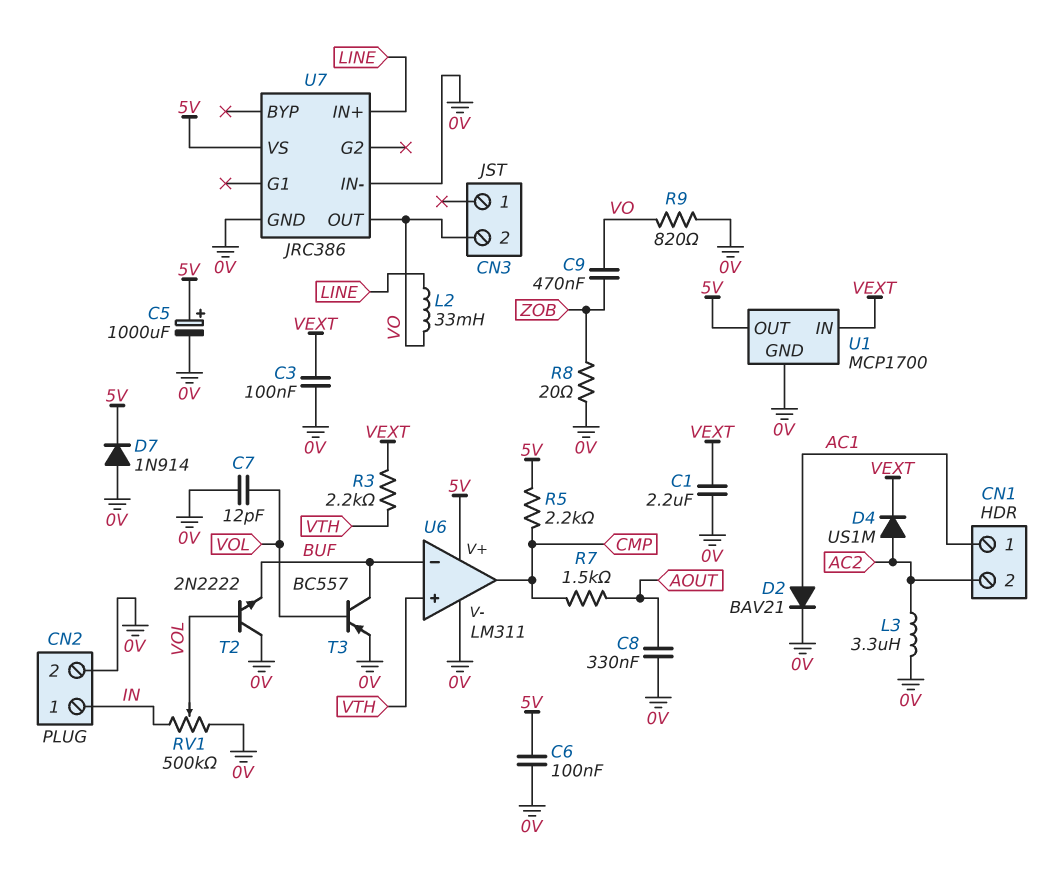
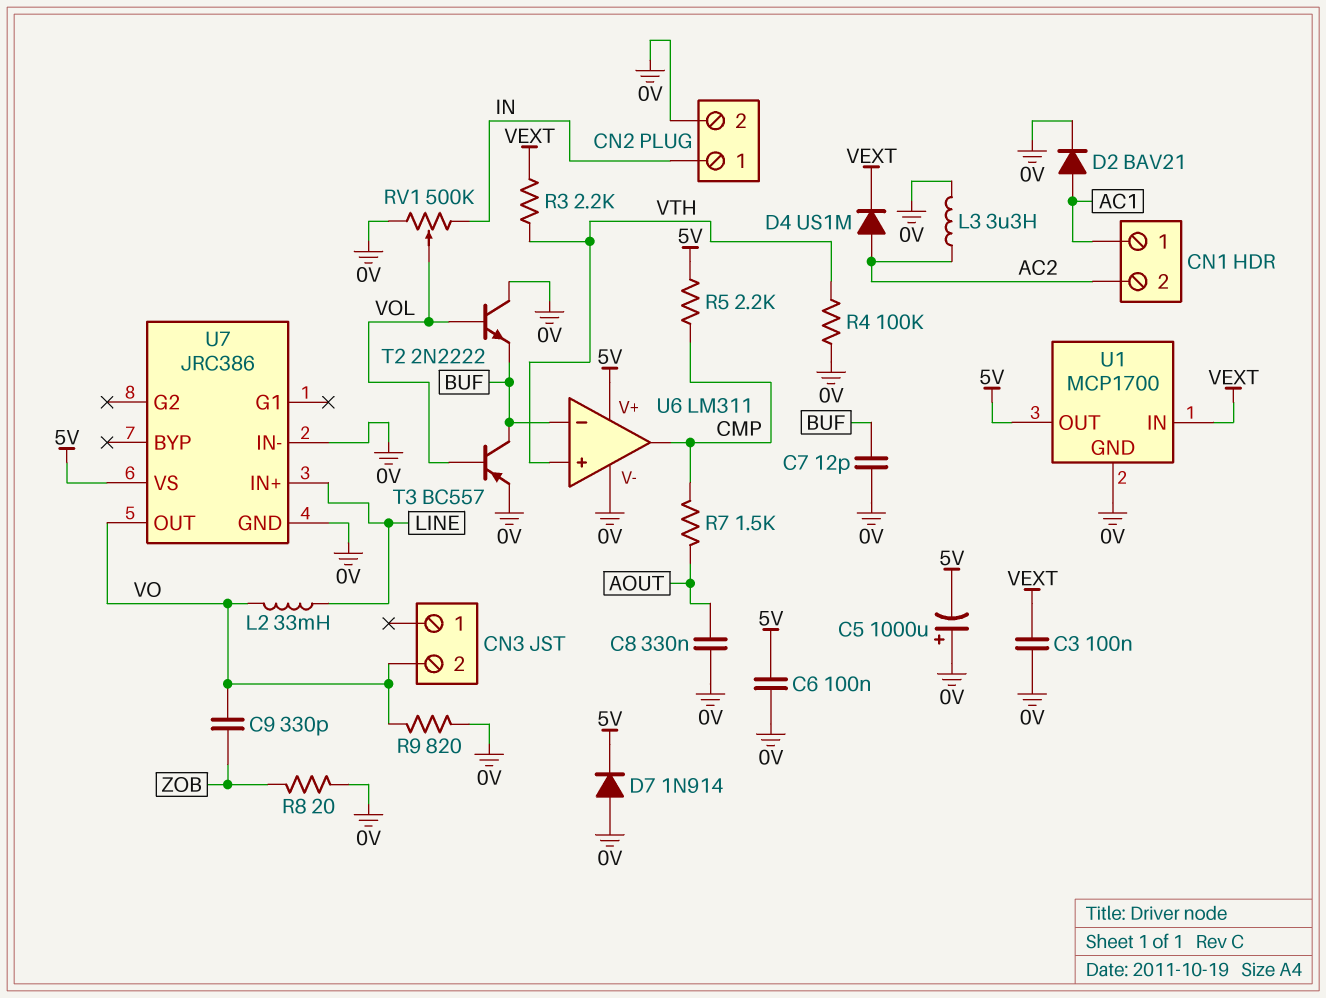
C1: 2.2uF (0V, VEXT) -> none
C5: 1000uF (plus 5V, minus 0V) -> 1000uF (plus 0V, minus 5V)
C7: 12pF (0V, VOL) -> 12pF (0V, BUF)
C9: 470nF (VO, ZOB) -> 330pF (VO, ZOB)
R4: none -> 100k (0V, VTH)

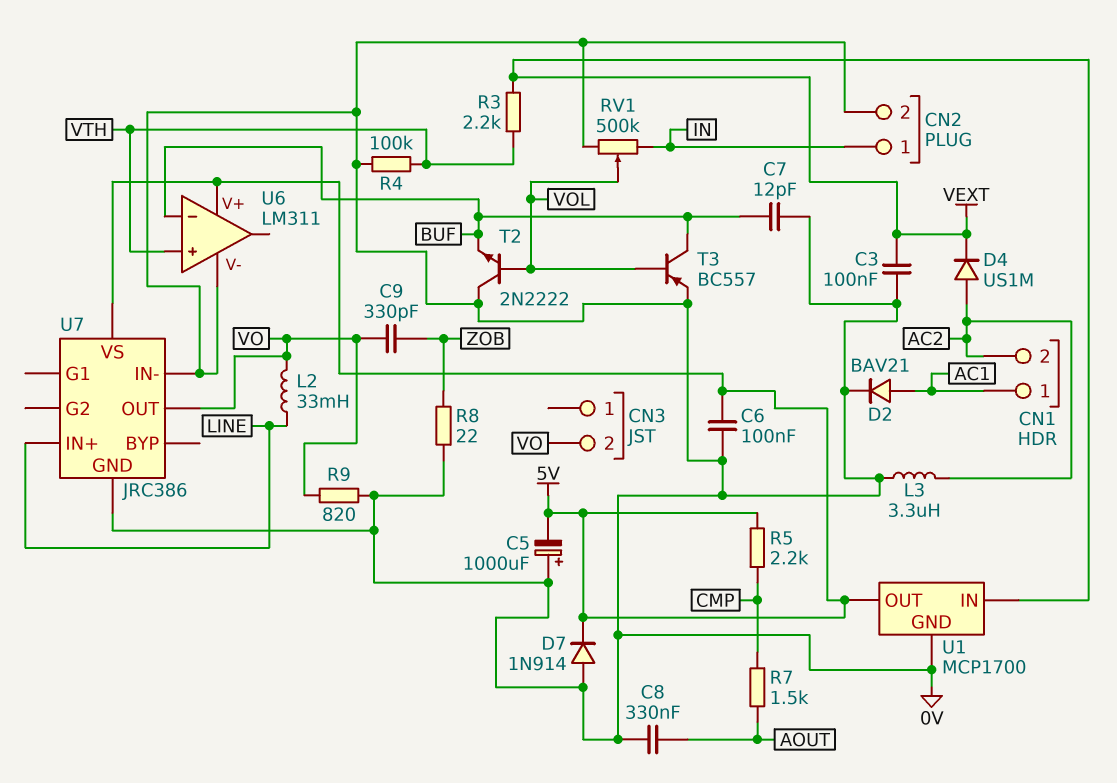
R8: 20 (0V, ZOB) -> 22 (0V, ZOB)
U6 pin out: CMP -> none

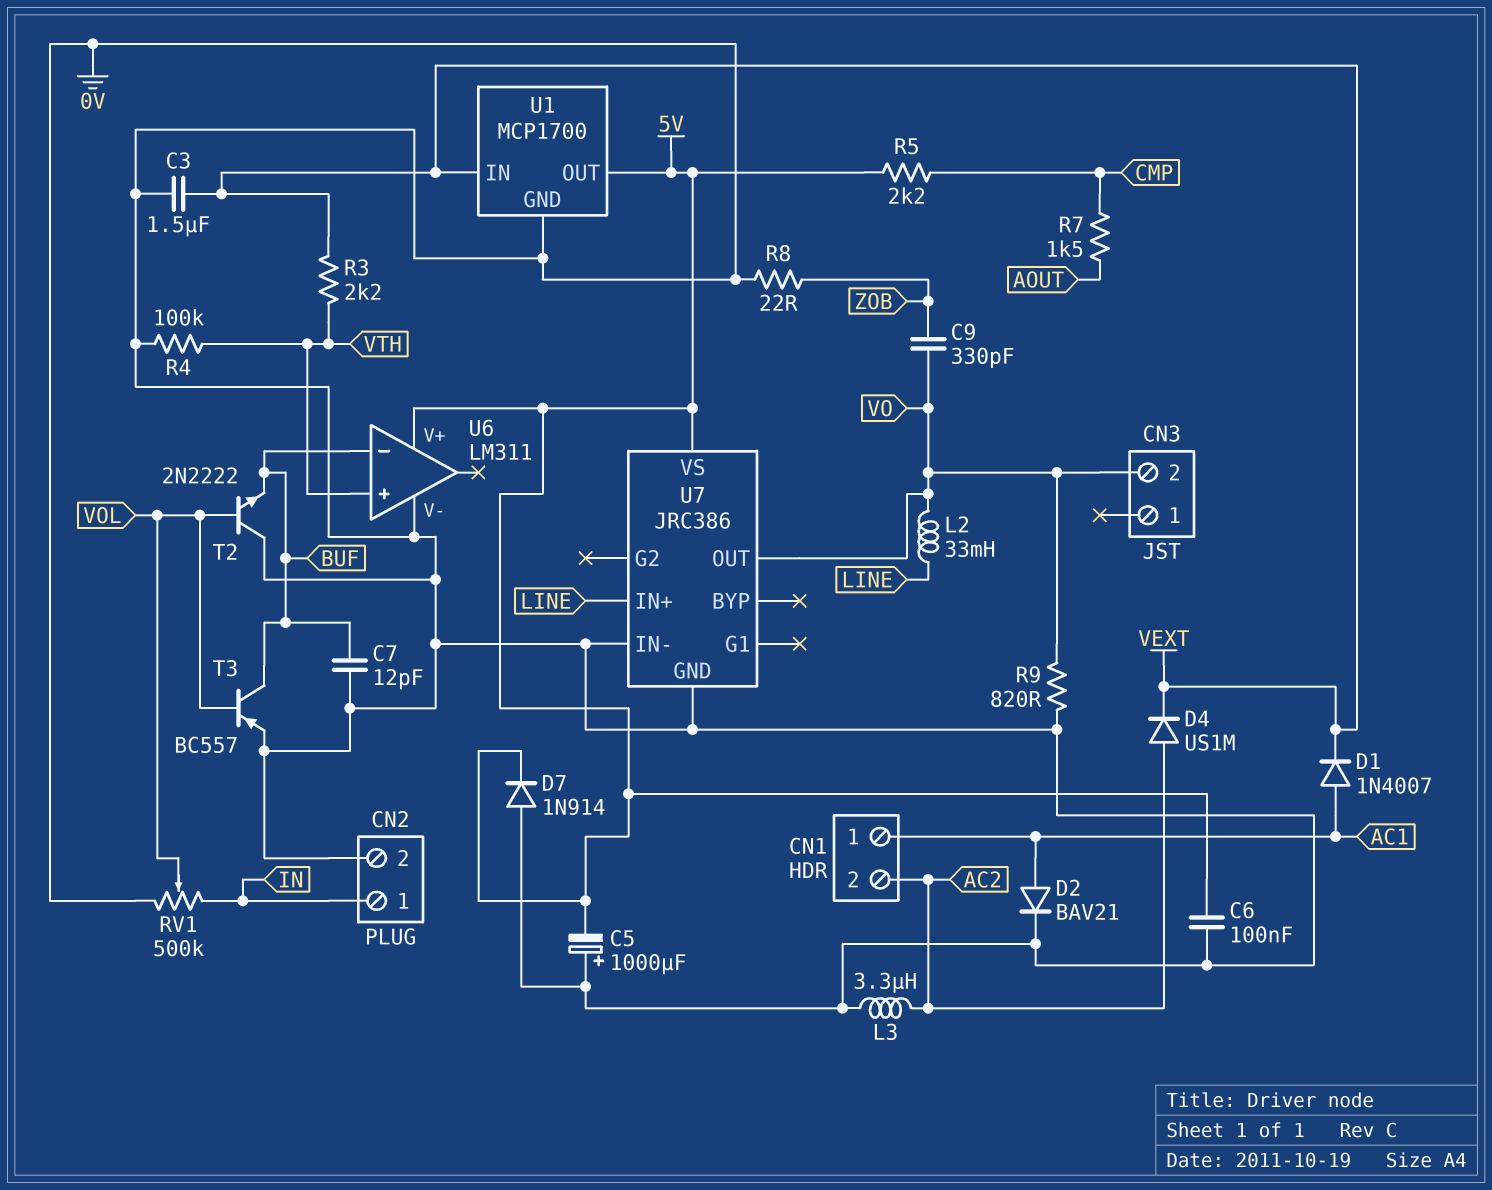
C3: 100nF (0V, VEXT) -> 1.5uF (0V, VEXT)
C8: 330nF (0V, AOUT) -> none
D1: none -> diode 1N4007 (A AC1, K VEXT)

